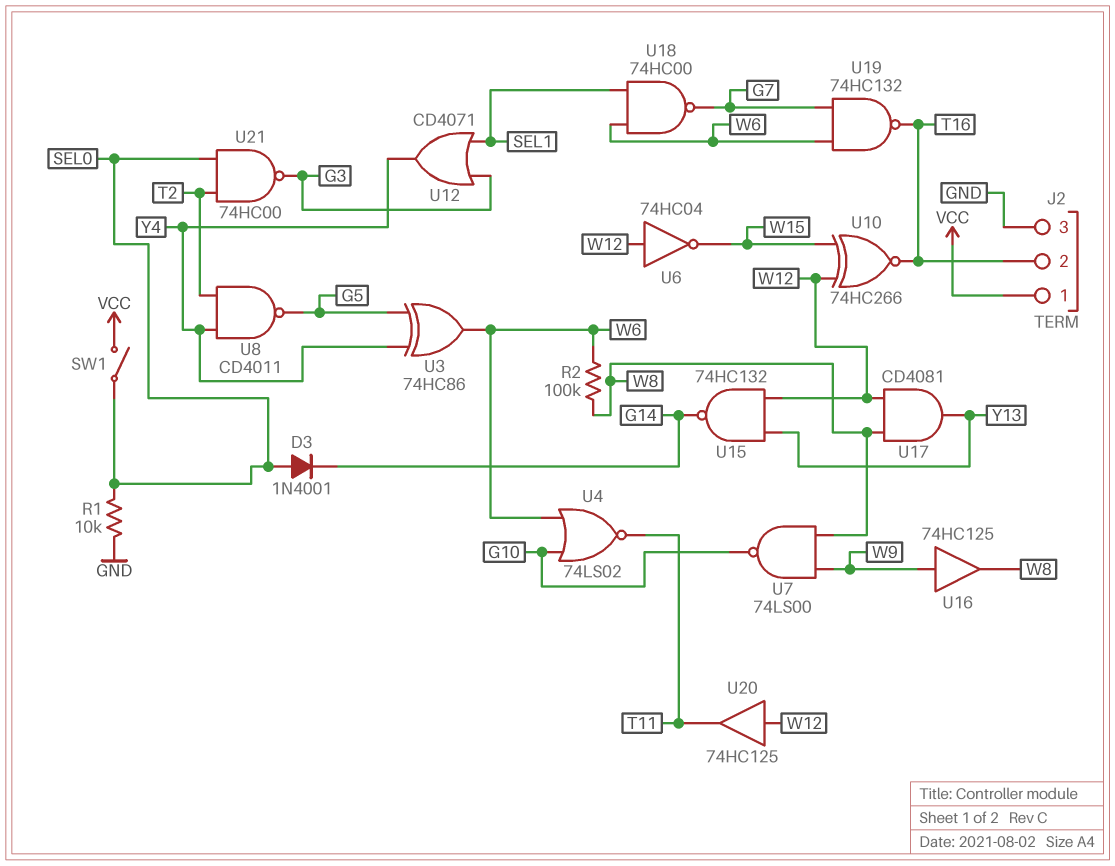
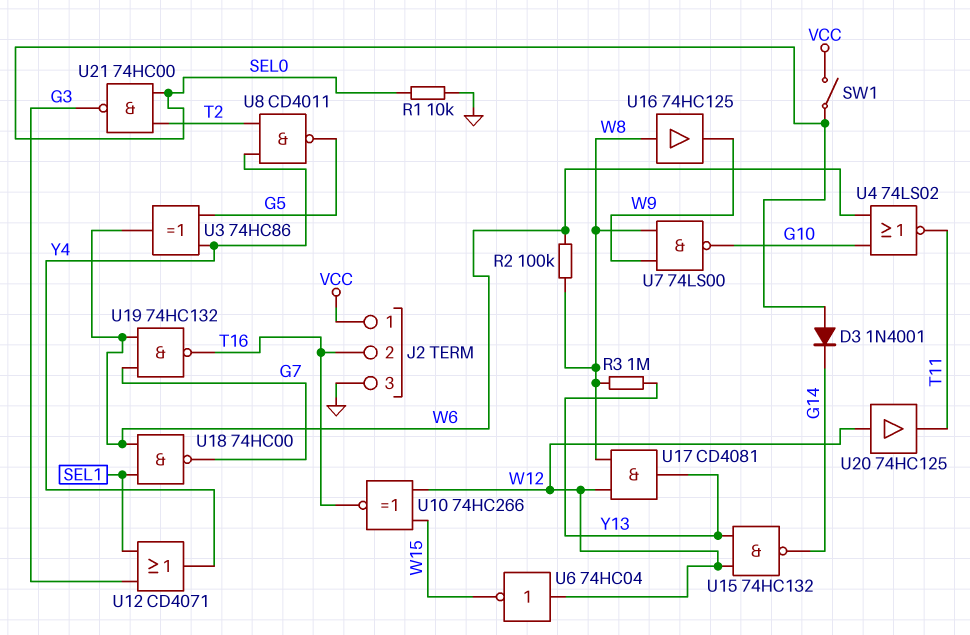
R3: none -> 1M (W8, Y13)
U16: buffer 74HC125 (in W9, out W8) -> buffer 74HC125 (in W8, out W9)

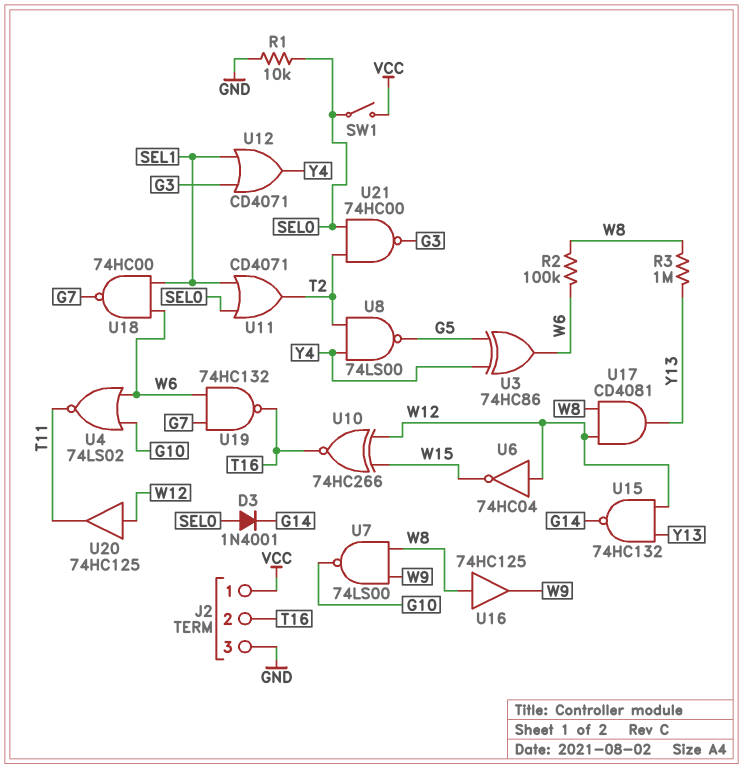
U8: NAND CD4011 (in T2, in Y4, out G5) -> NAND 74LS00 (in T2, in Y4, out G5)
U11: none -> OR CD4071 (in SEL0, in SEL1, out T2)

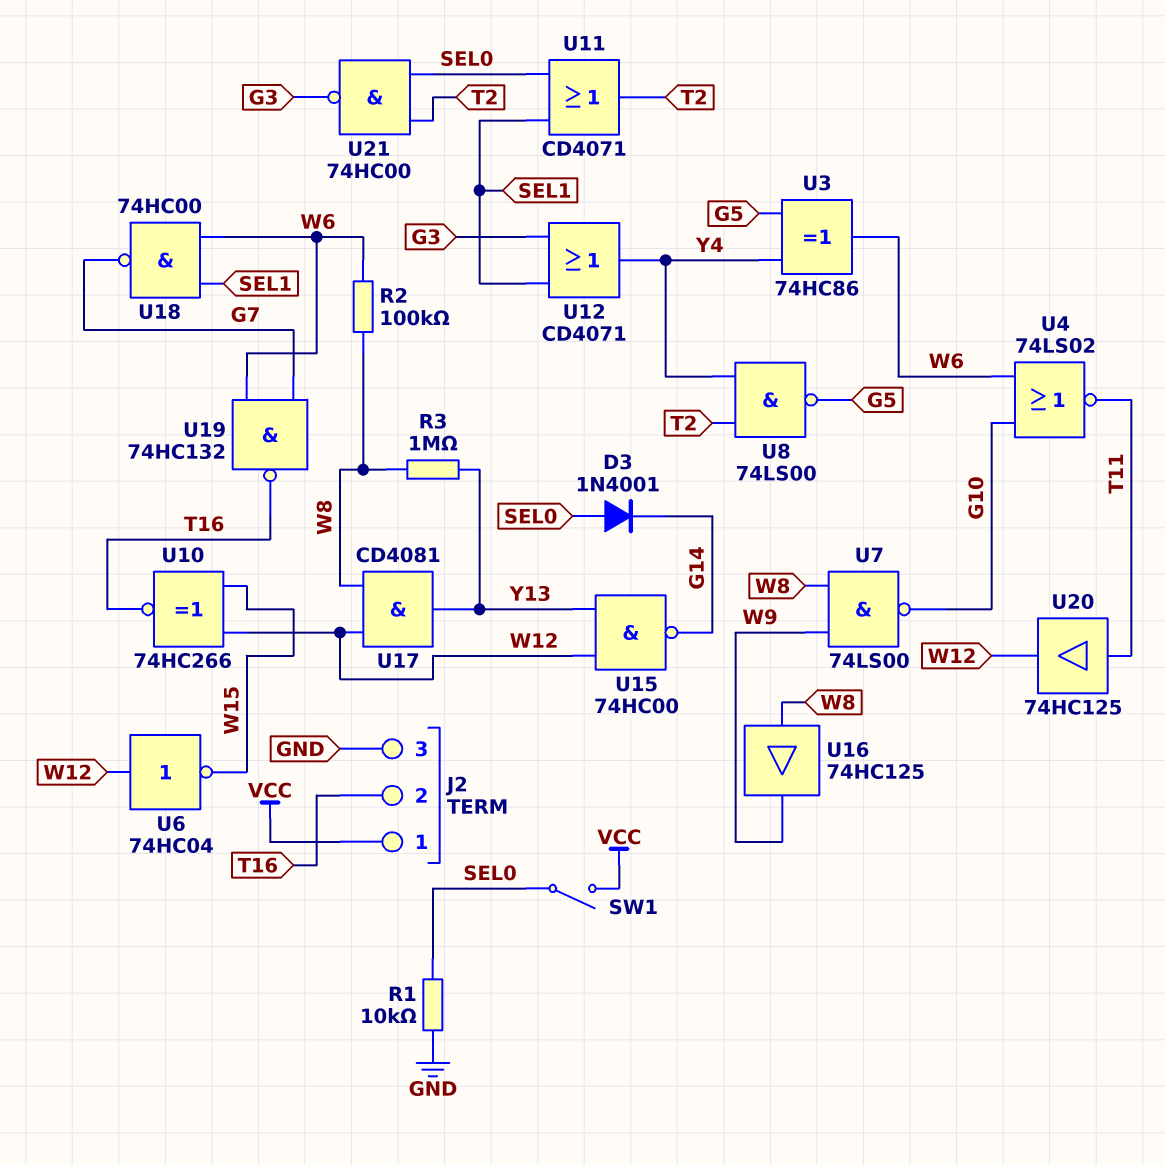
U15: NAND 74HC132 (in W12, in Y13, out G14) -> NAND 74HC00 (in W12, in Y13, out G14)
U20: buffer 74HC125 (in W12, out T11) -> buffer 74HC125 (in T11, out W12)

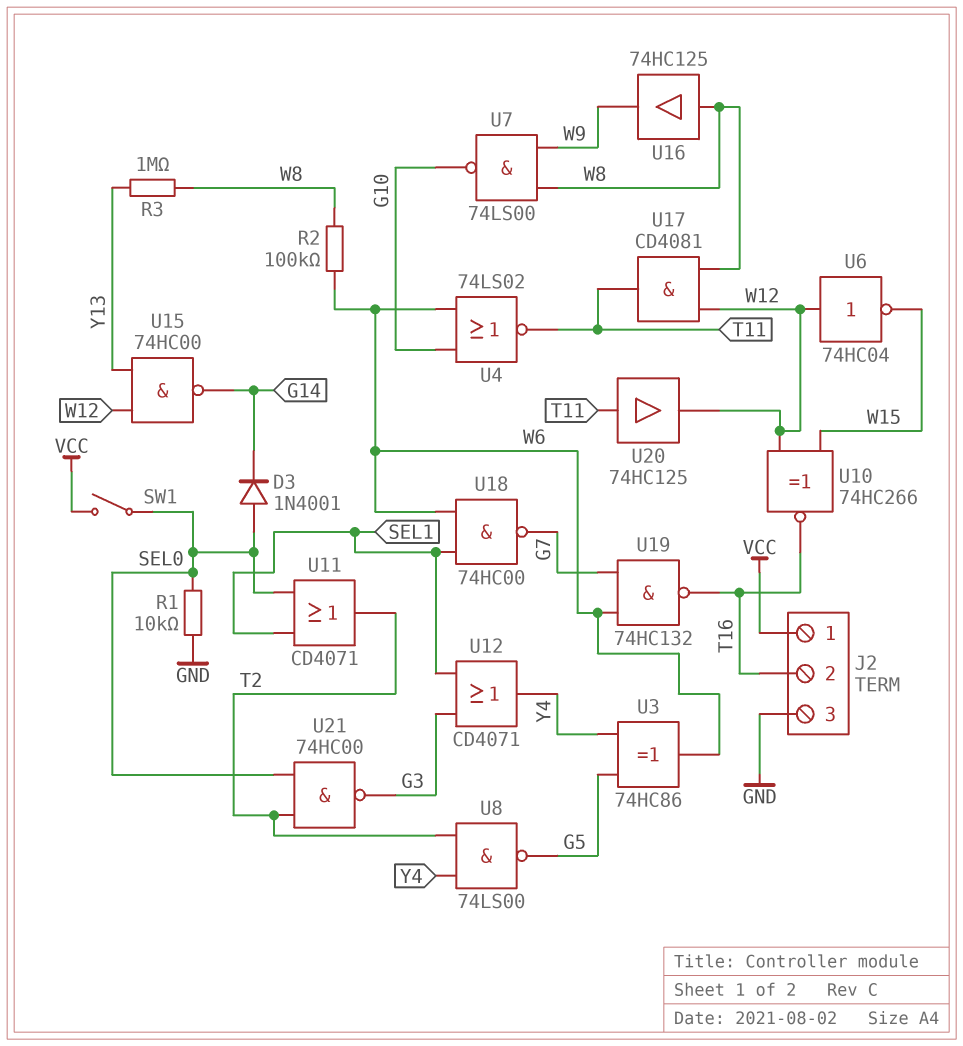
U17: AND CD4081 (in W8, in W12, out Y13) -> AND CD4081 (in W8, in W12, out T11)

